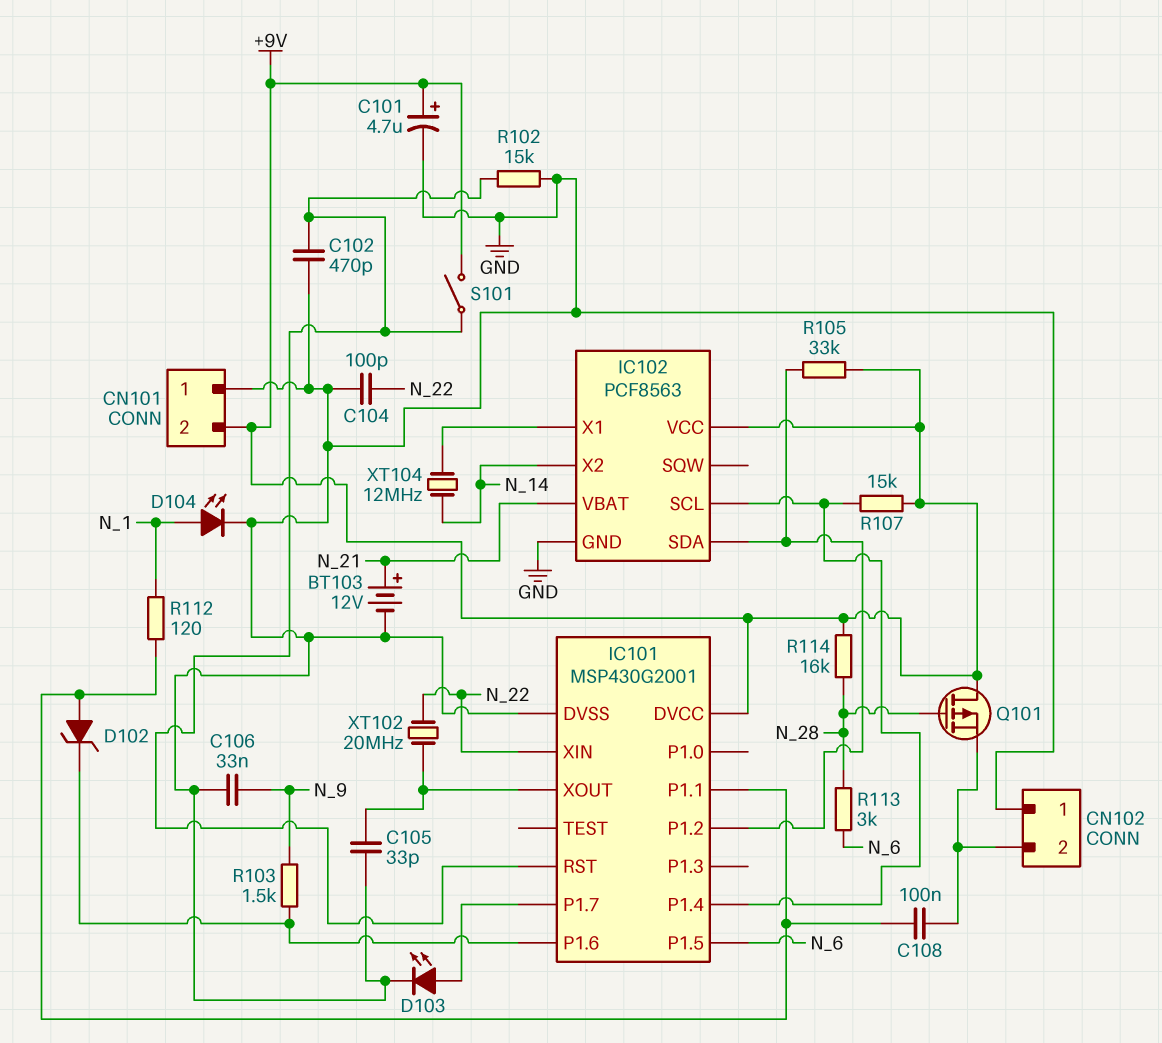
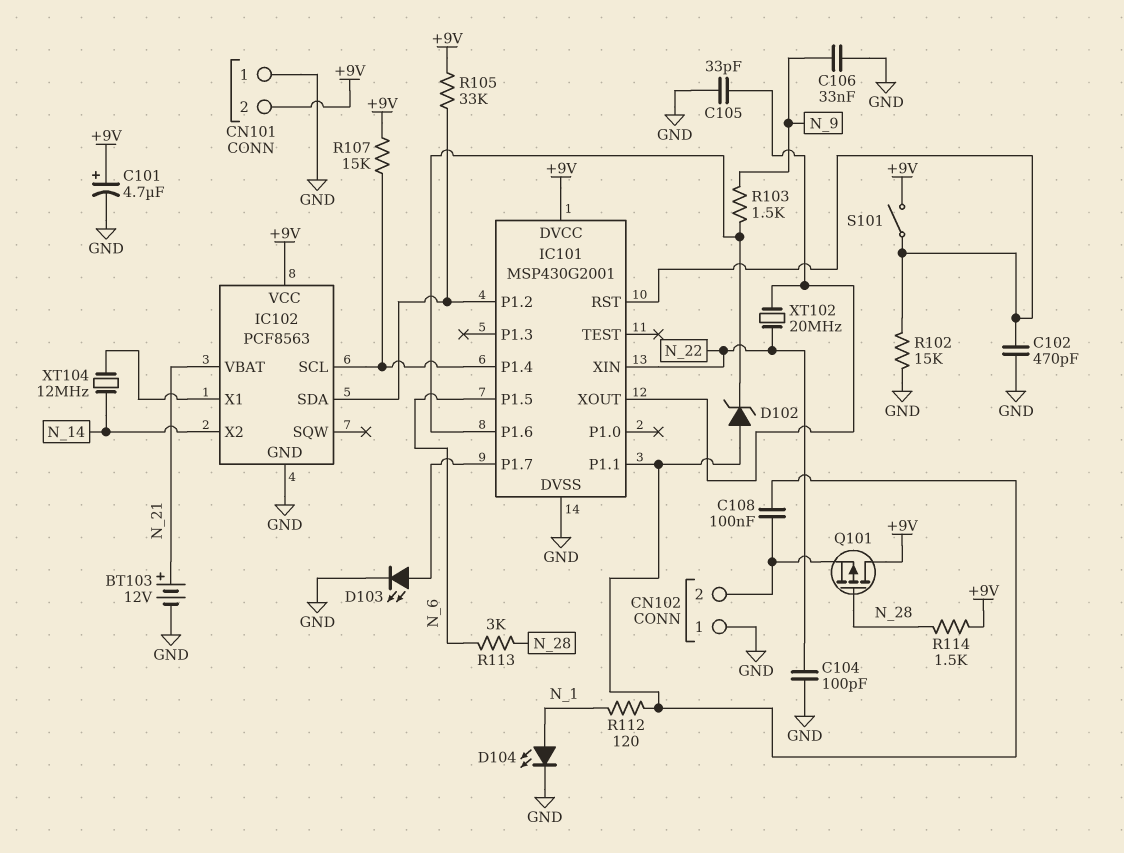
R114: 16k (+9V, N_28) -> 1.5k (+9V, N_28)

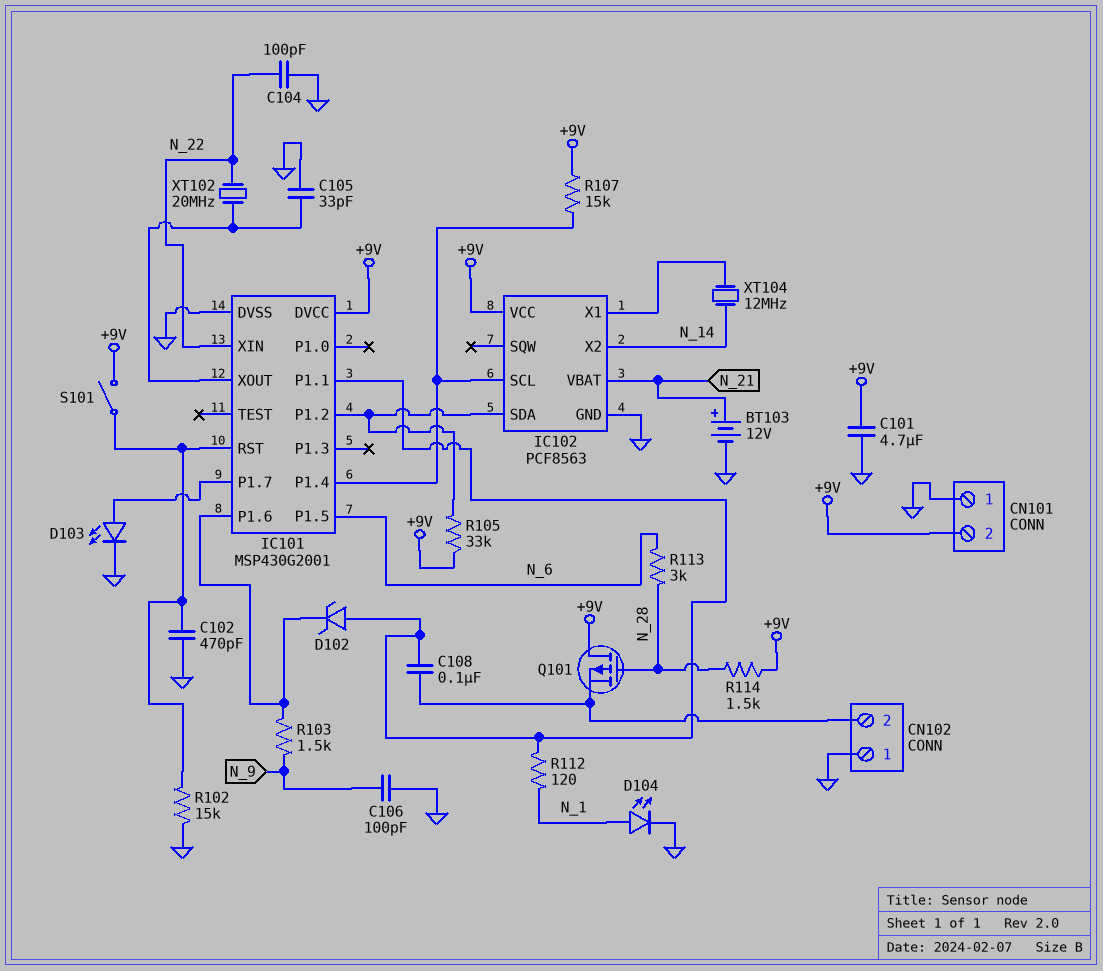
C101: 4.7uF (plus +9V, minus GND) -> 4.7uF (+9V, GND)
C106: 33nF (GND, N_9) -> 100pF (GND, N_9)

